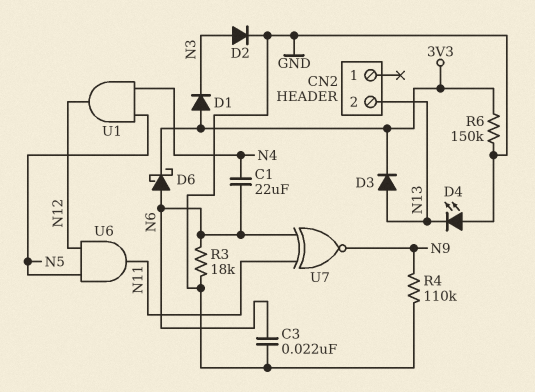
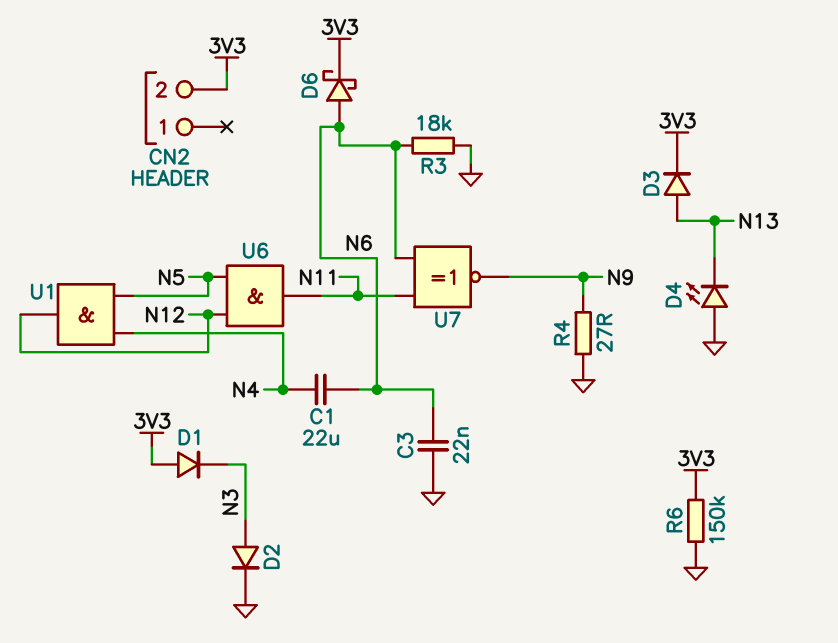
CN2 pin 2: N13 -> 3V3
R4: 110k (GND, N9) -> 27 (GND, N9)

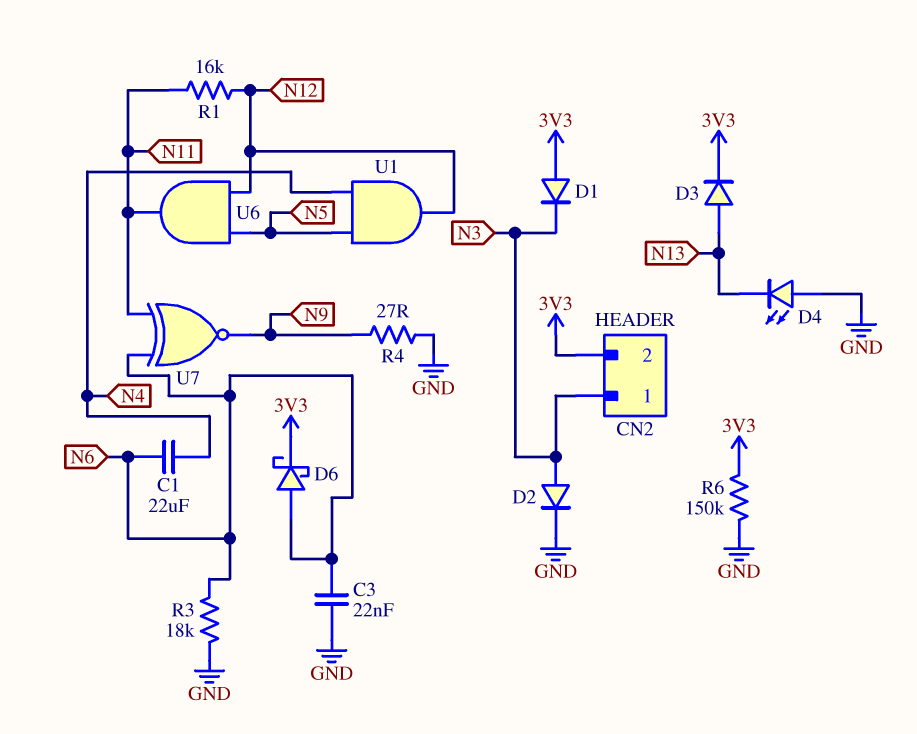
CN2 pin 1: none -> N3
R1: none -> 16k (N11, N12)

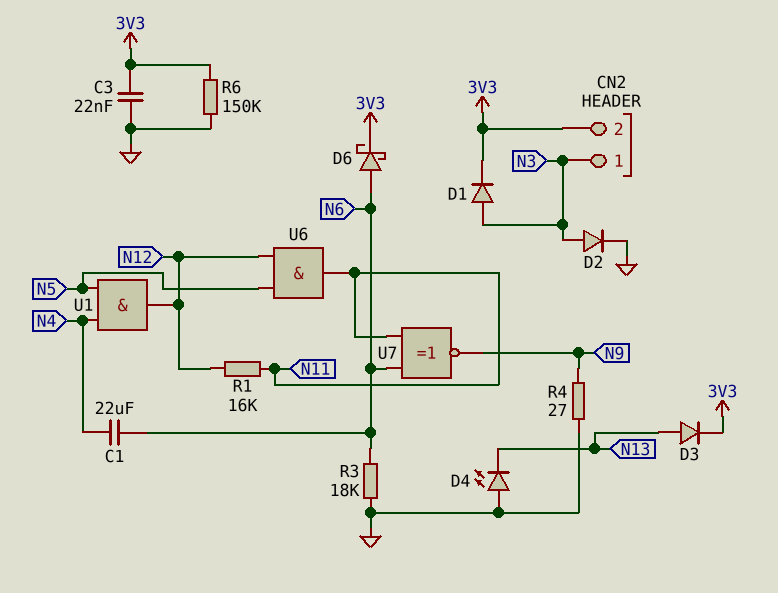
C3: 22nF (GND, N6) -> 22nF (3V3, GND)
D1: diode (A 3V3, K N3) -> diode (A N3, K 3V3)

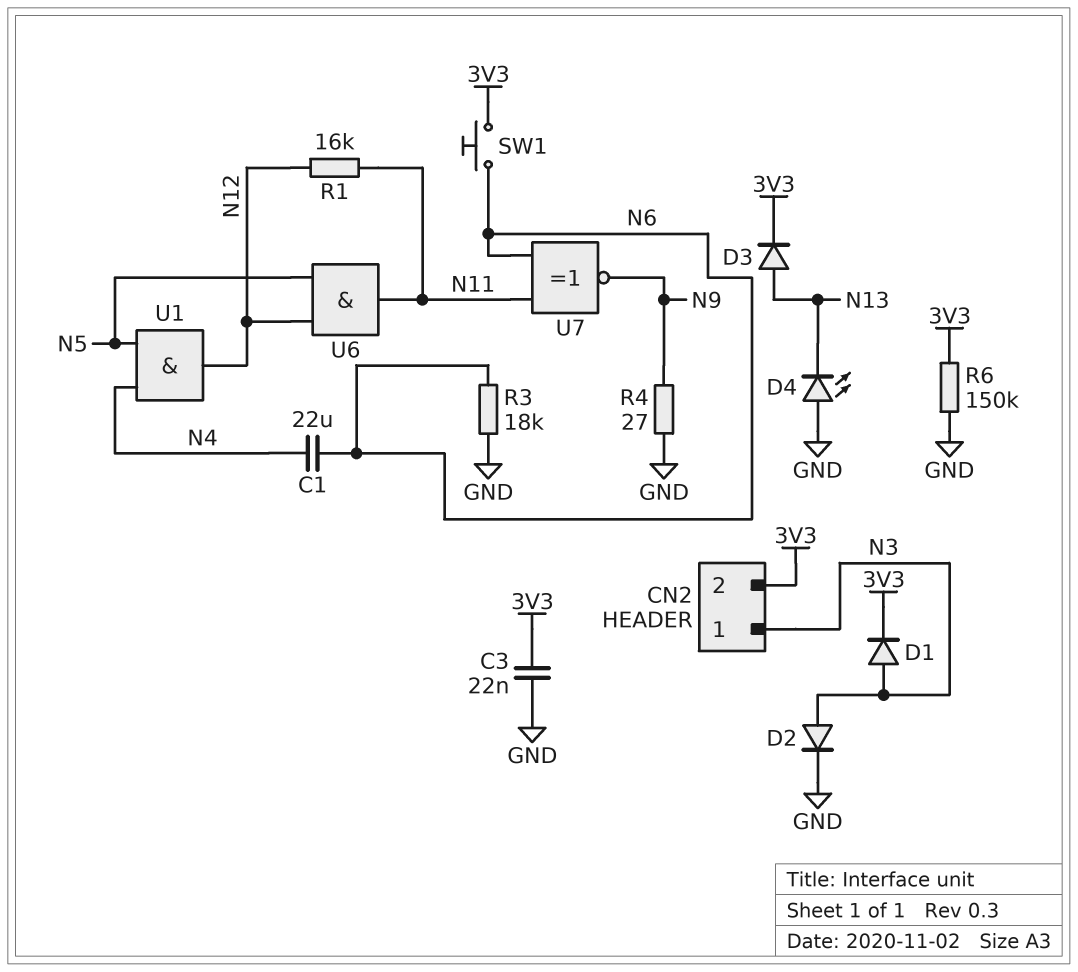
D6: schottky (A N6, K 3V3) -> none
SW1: none -> button (3V3, N6)

